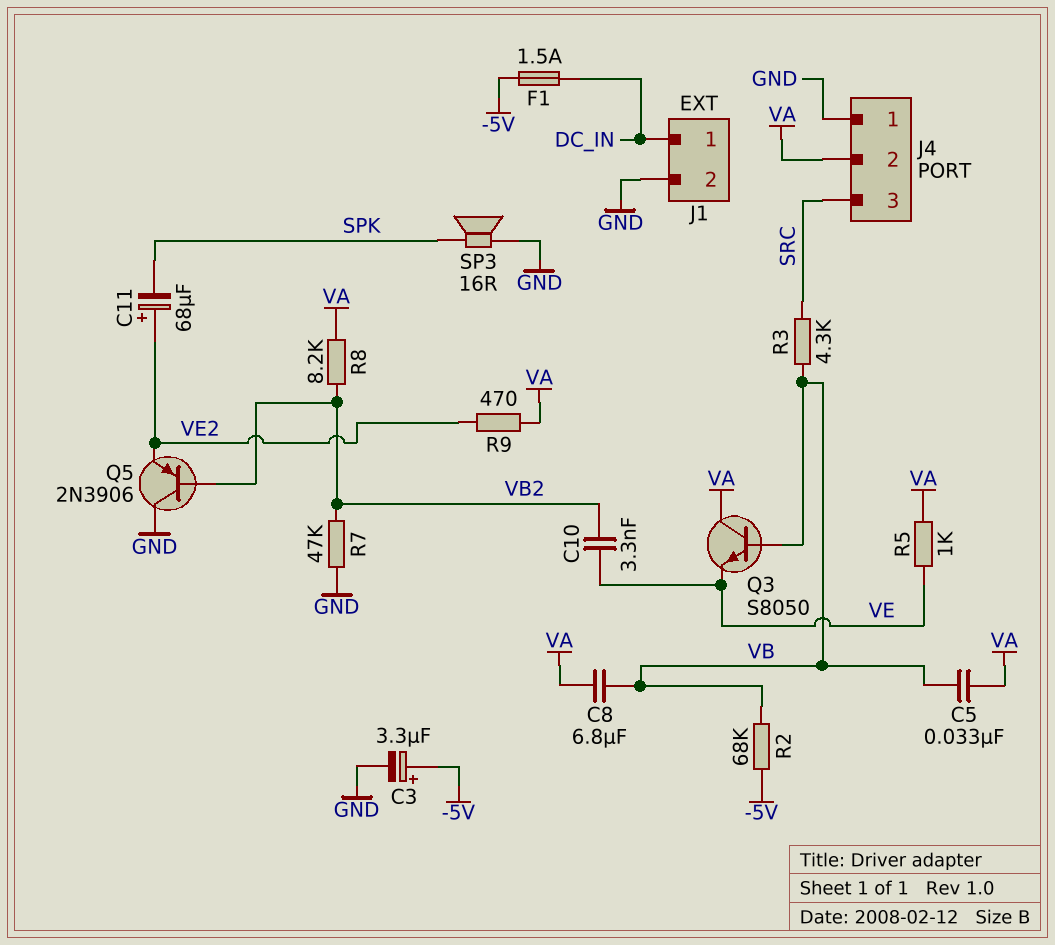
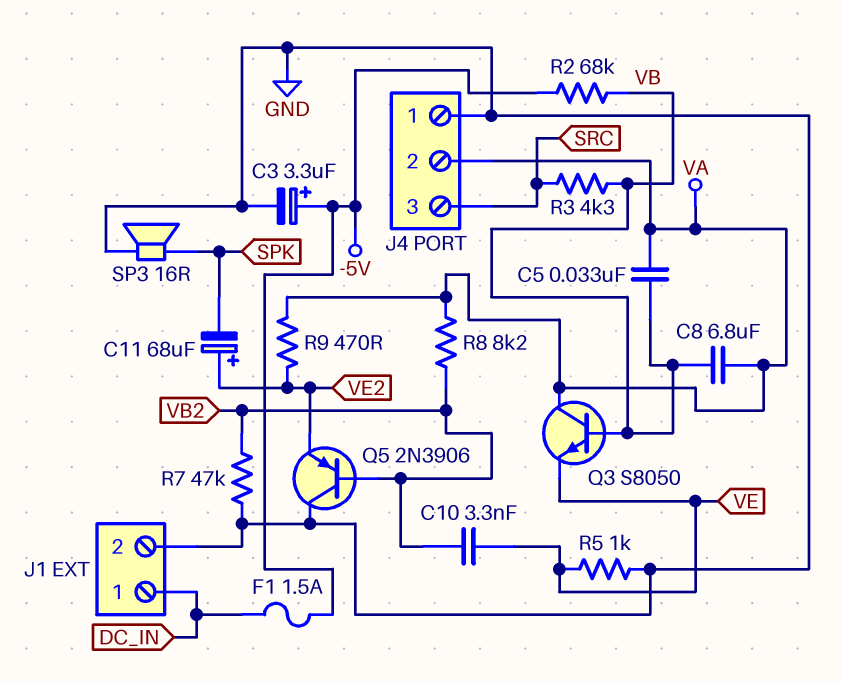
R5: 1k (VA, VE) -> 1k (GND, VE)

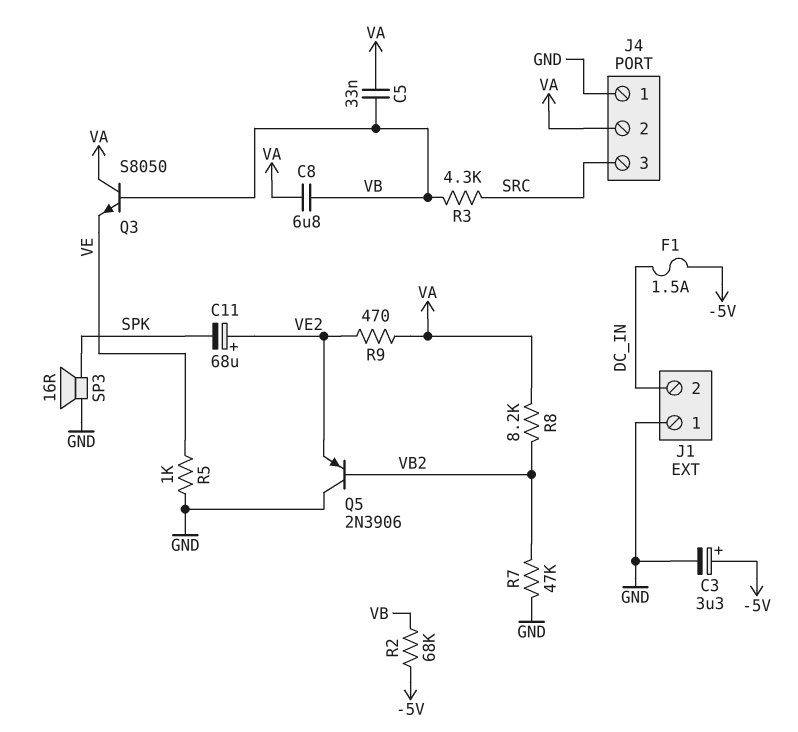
C10: 3.3nF (VB2, VE) -> none
J1 pin 1: DC_IN -> GND
J1 pin 2: GND -> DC_IN

